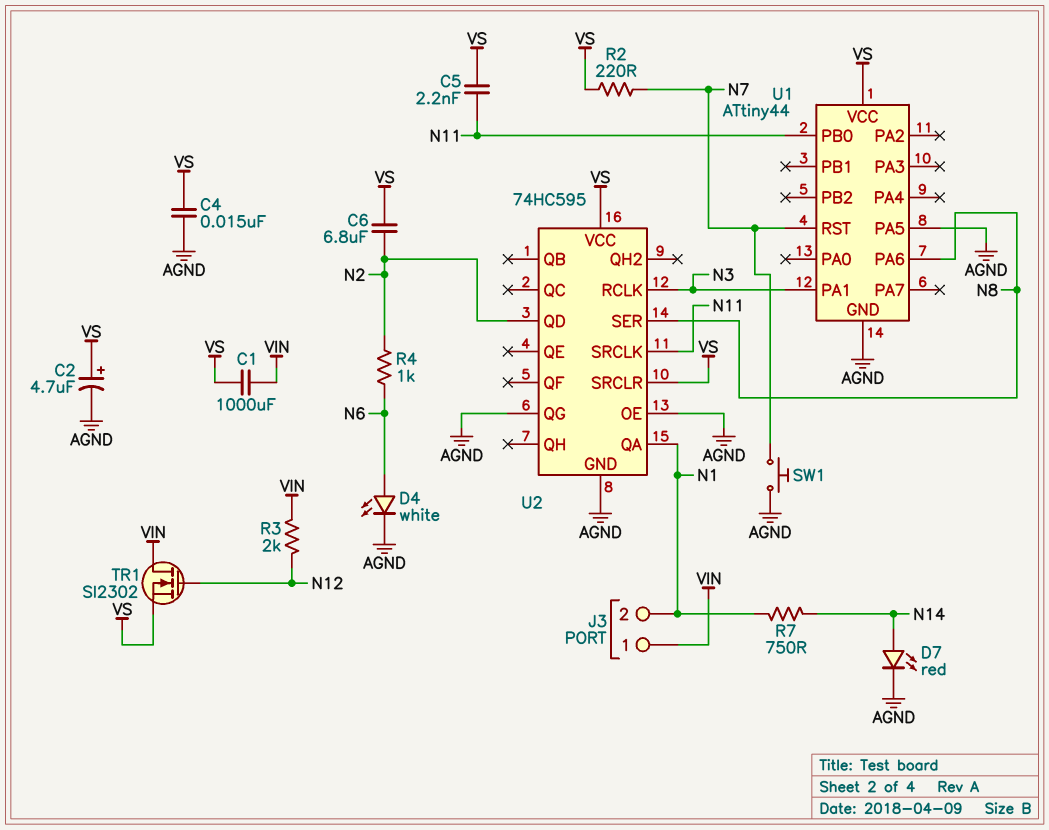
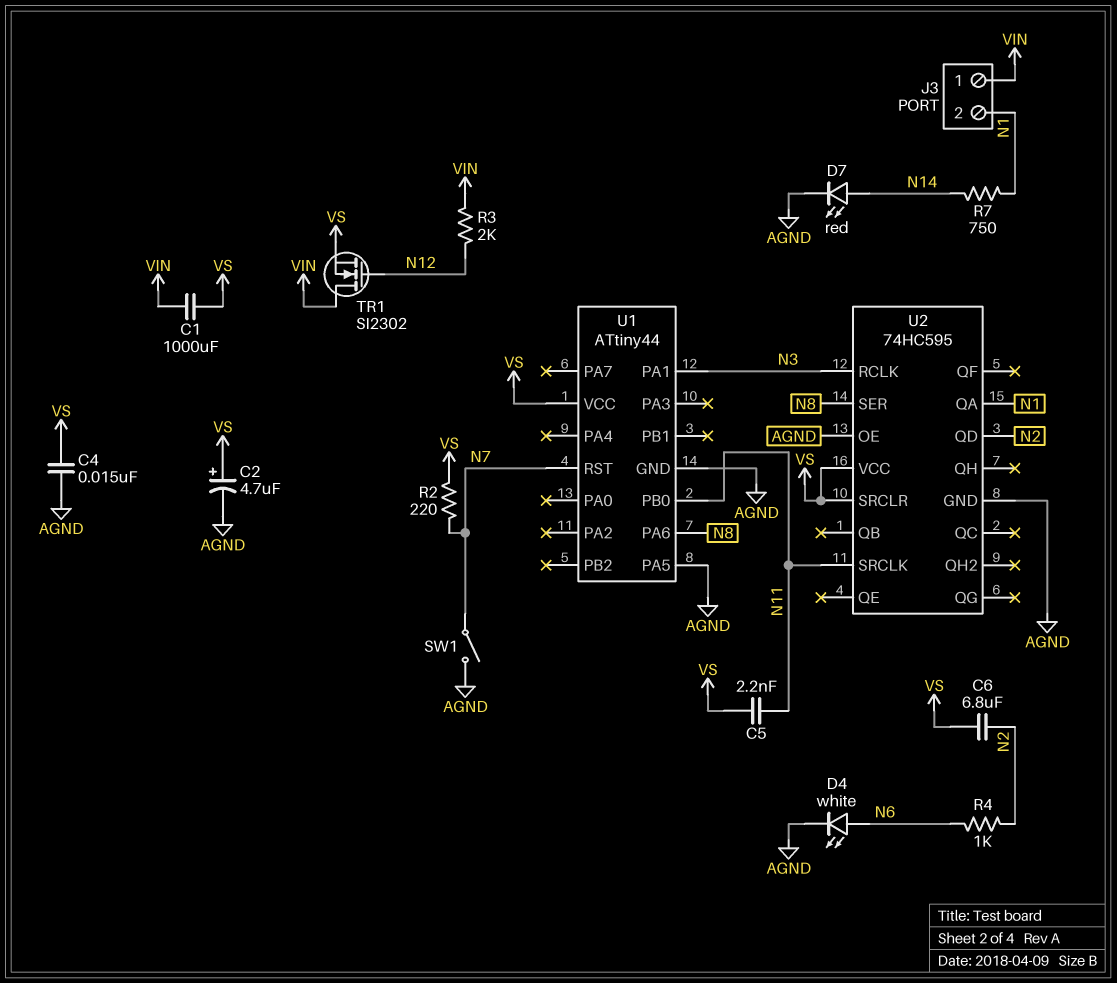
SW1: button (AGND, N7) -> switch (AGND, N7)
U2 pin QG: AGND -> none

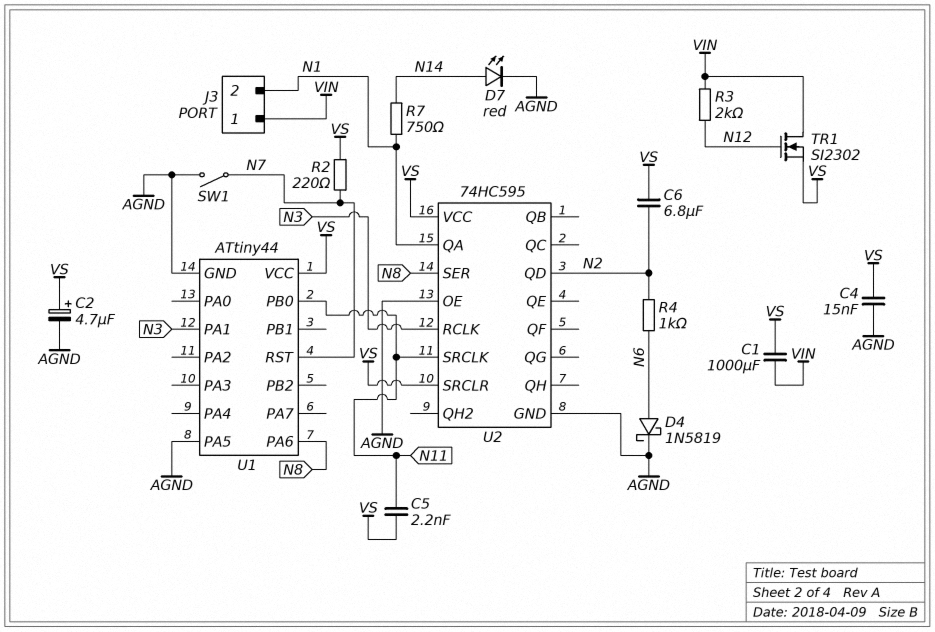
D4: LED white (A N6, K AGND) -> schottky 1N5819 (A N6, K AGND)

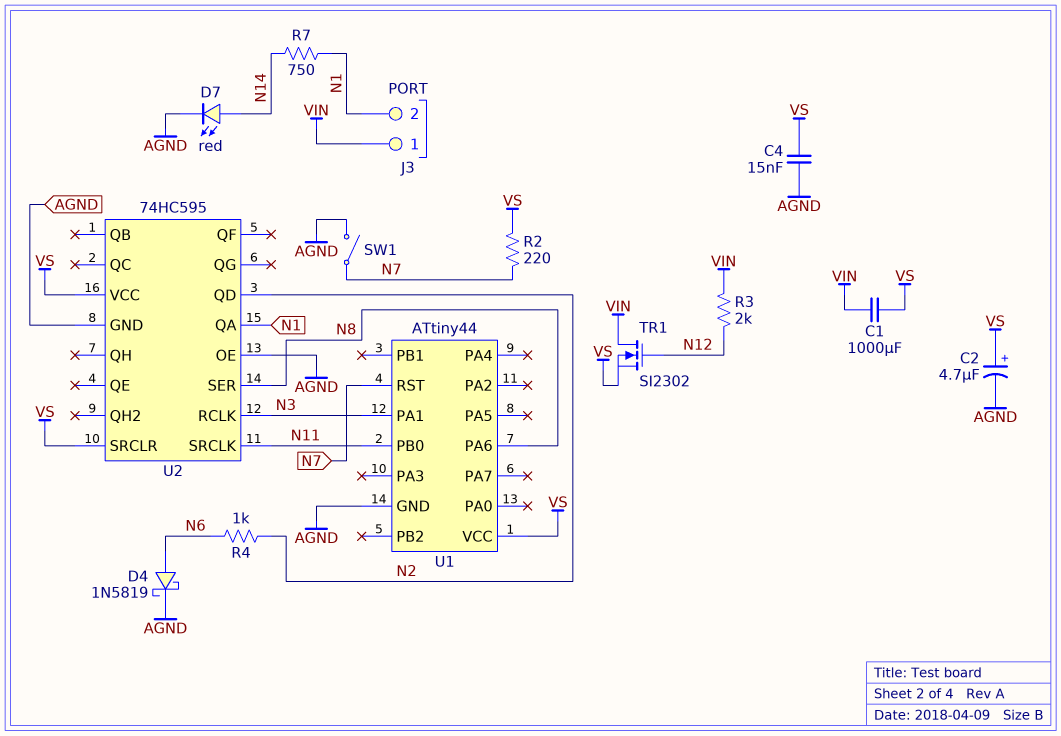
C5: 2.2nF (N11, VS) -> none
C6: 6.8uF (N2, VS) -> none
U1 pin PA5: AGND -> none

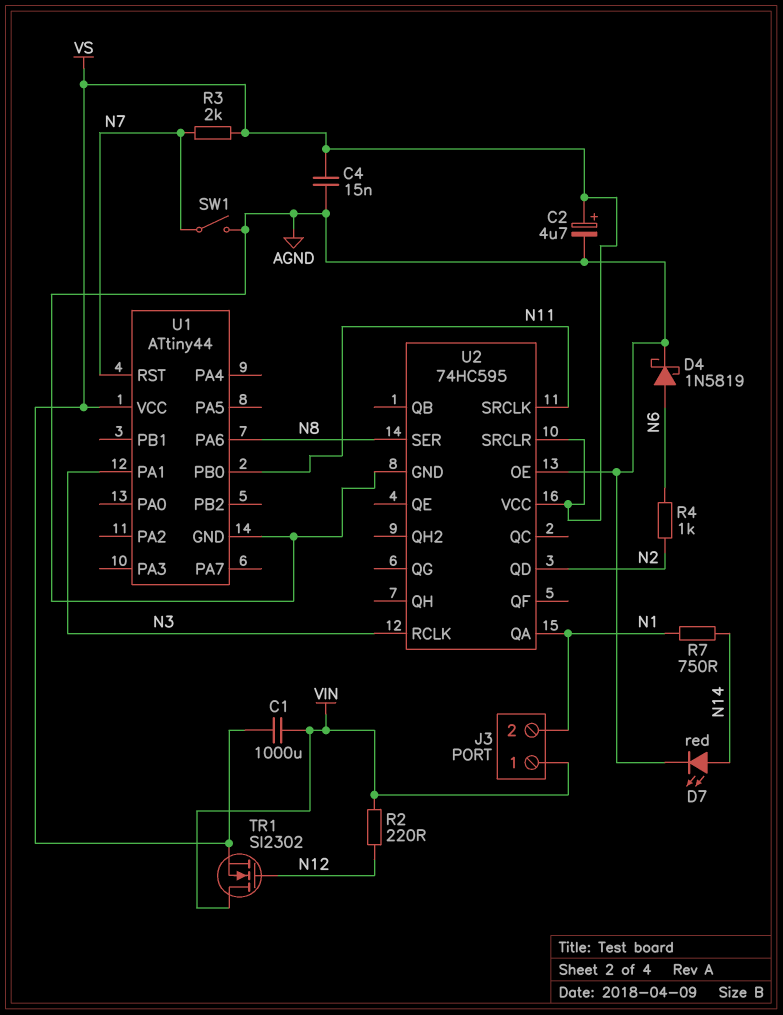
R2: 220 (N7, VS) -> 220 (N12, VIN)
R3: 2k (N12, VIN) -> 2k (N7, VS)

